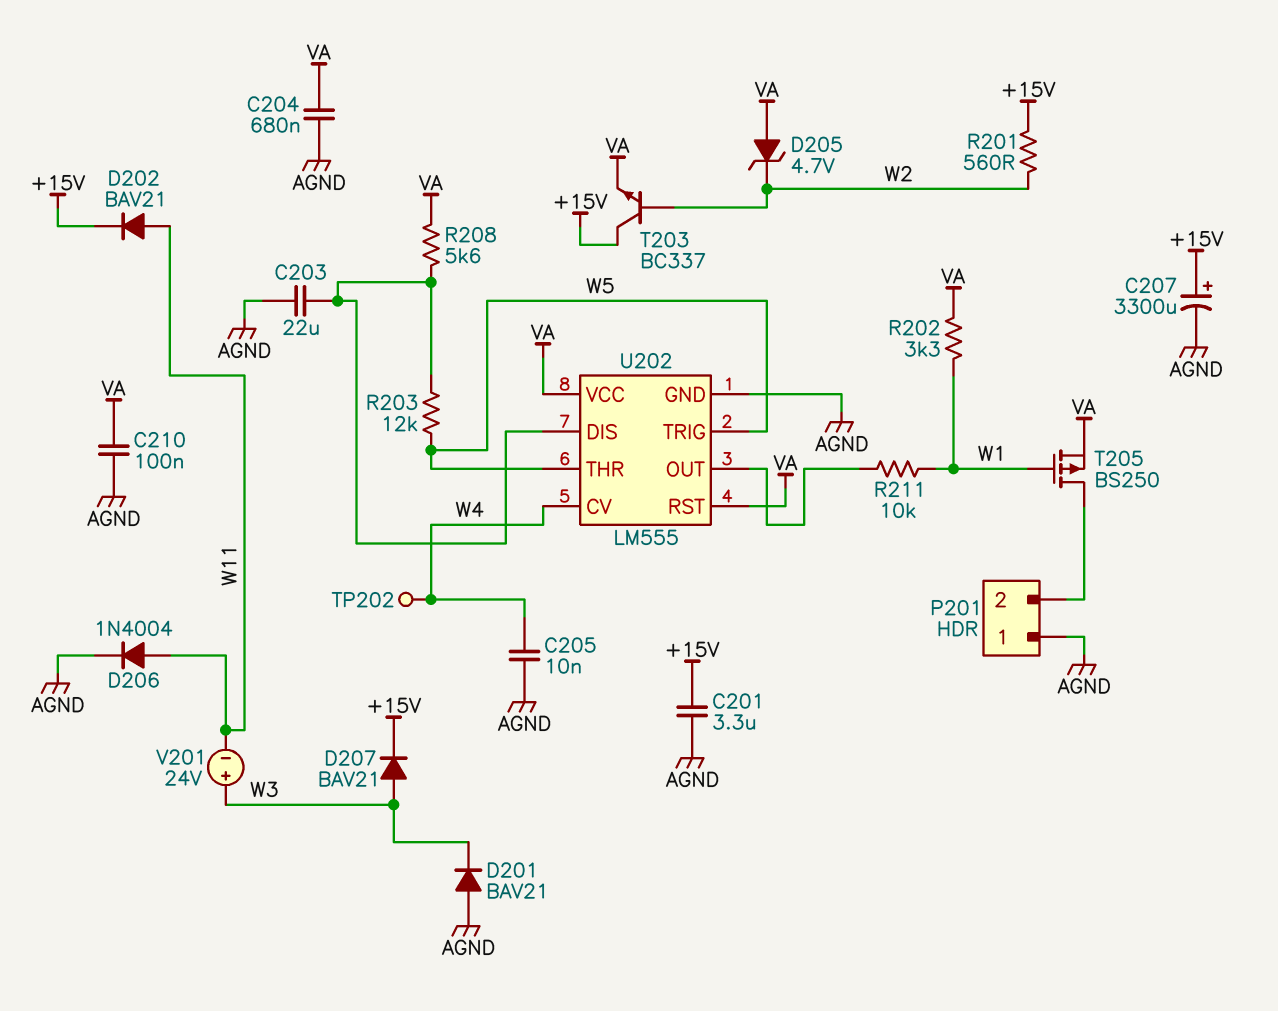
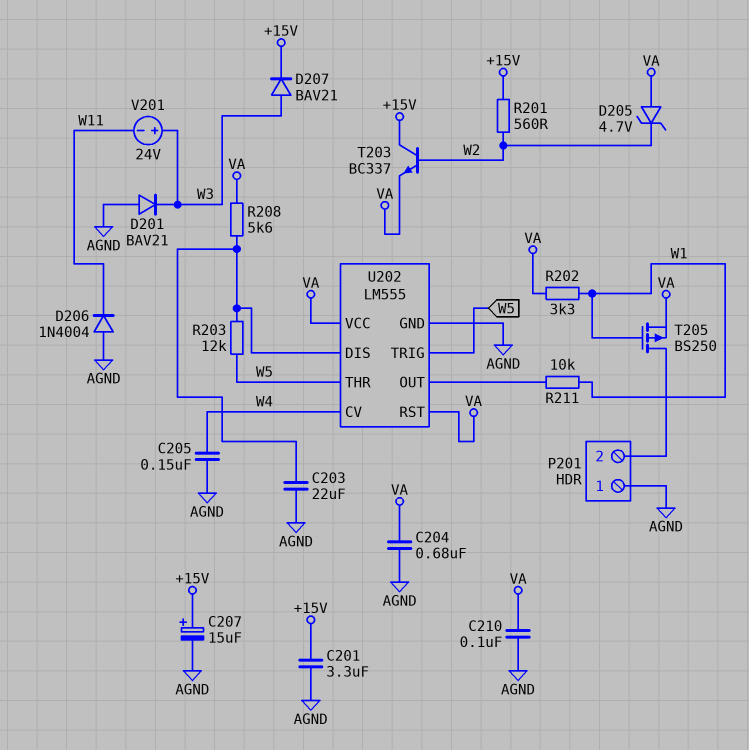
C205: 10nF (AGND, W4) -> 150nF (AGND, W4)
C207: 3300uF (plus +15V, minus AGND) -> 15uF (plus +15V, minus AGND)
D202: diode BAV21 (A W11, K +15V) -> none
D206: diode 1N4004 (A W11, K AGND) -> diode 1N4004 (A AGND, K W11)
TP202: test point (W4) -> none

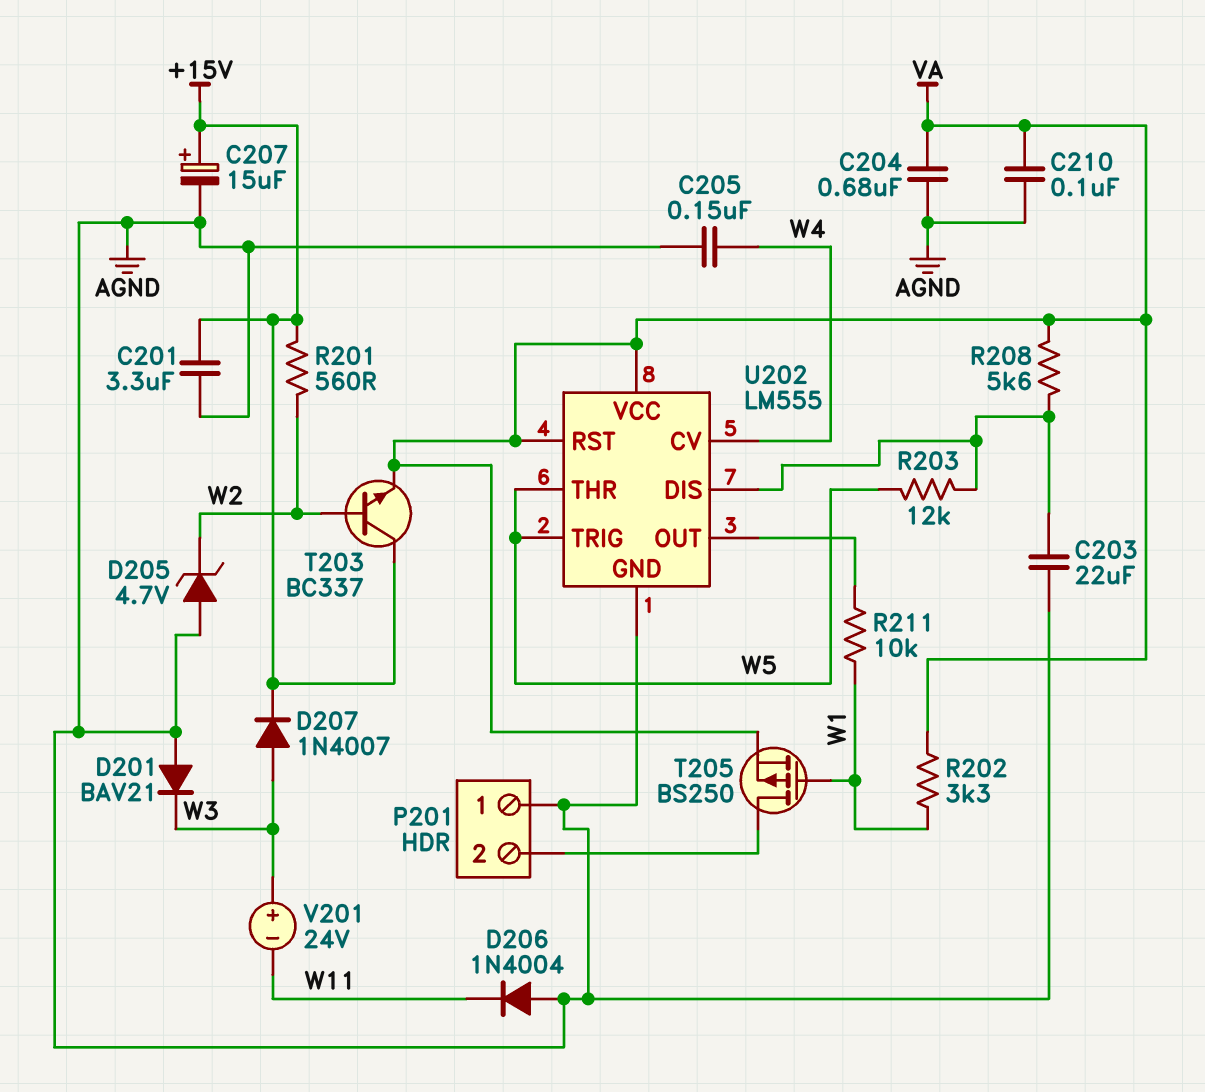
D205: zener 4.7V (A VA, K W2) -> zener 4.7V (A AGND, K W2)
D207: diode BAV21 (A W3, K +15V) -> diode 1N4007 (A W3, K +15V)

